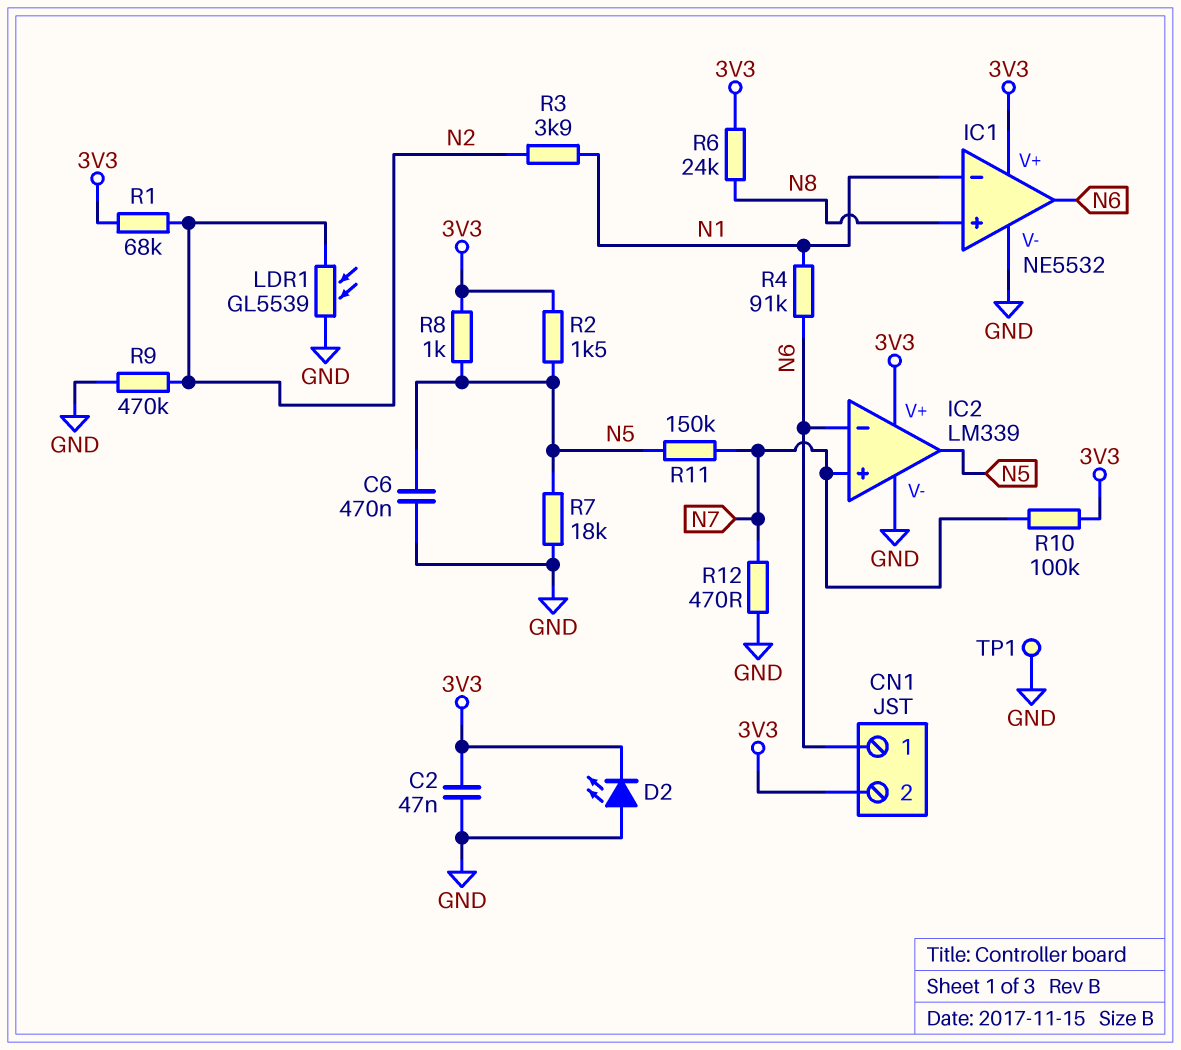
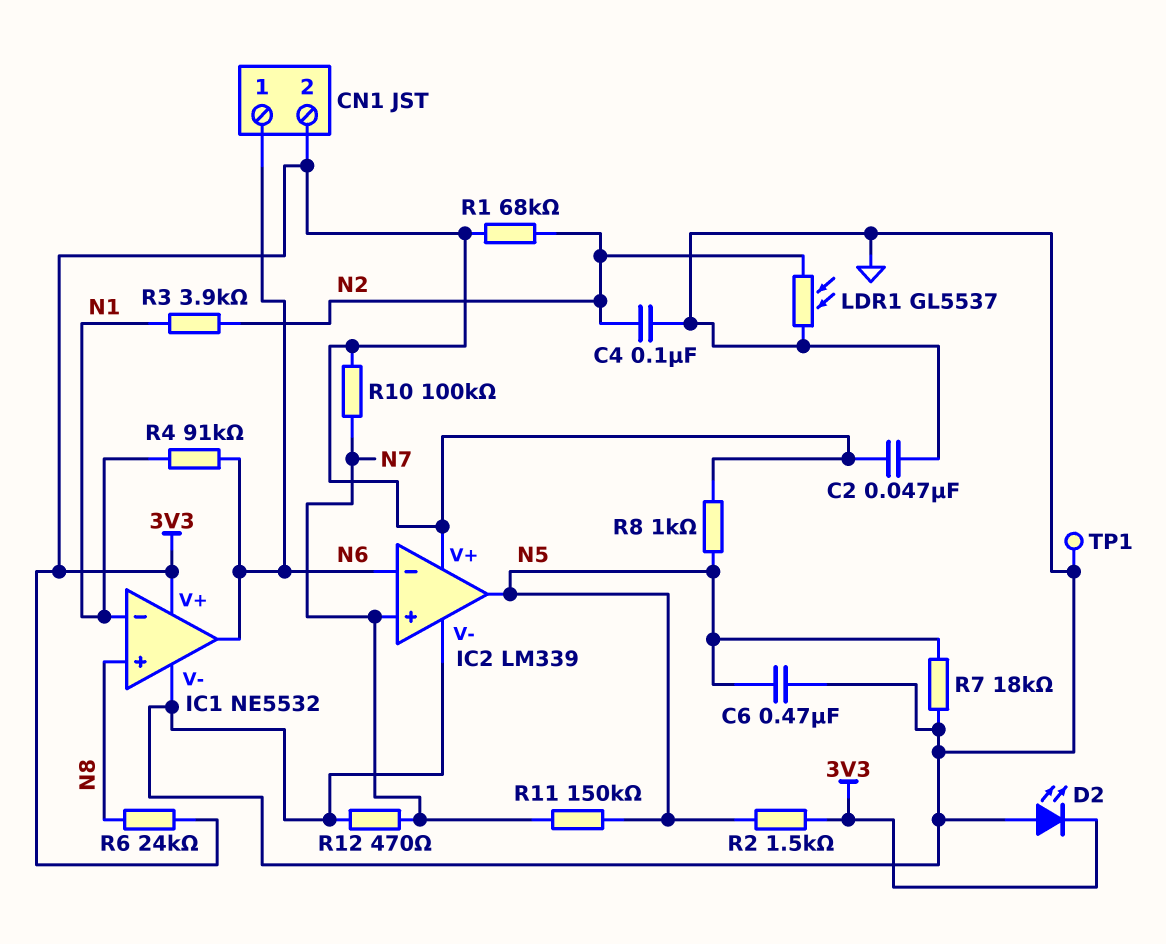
C4: none -> 100nF (GND, N2)
LDR1: GL5539 (GND, N2) -> GL5537 (GND, N2)
R9: 470k (GND, N2) -> none

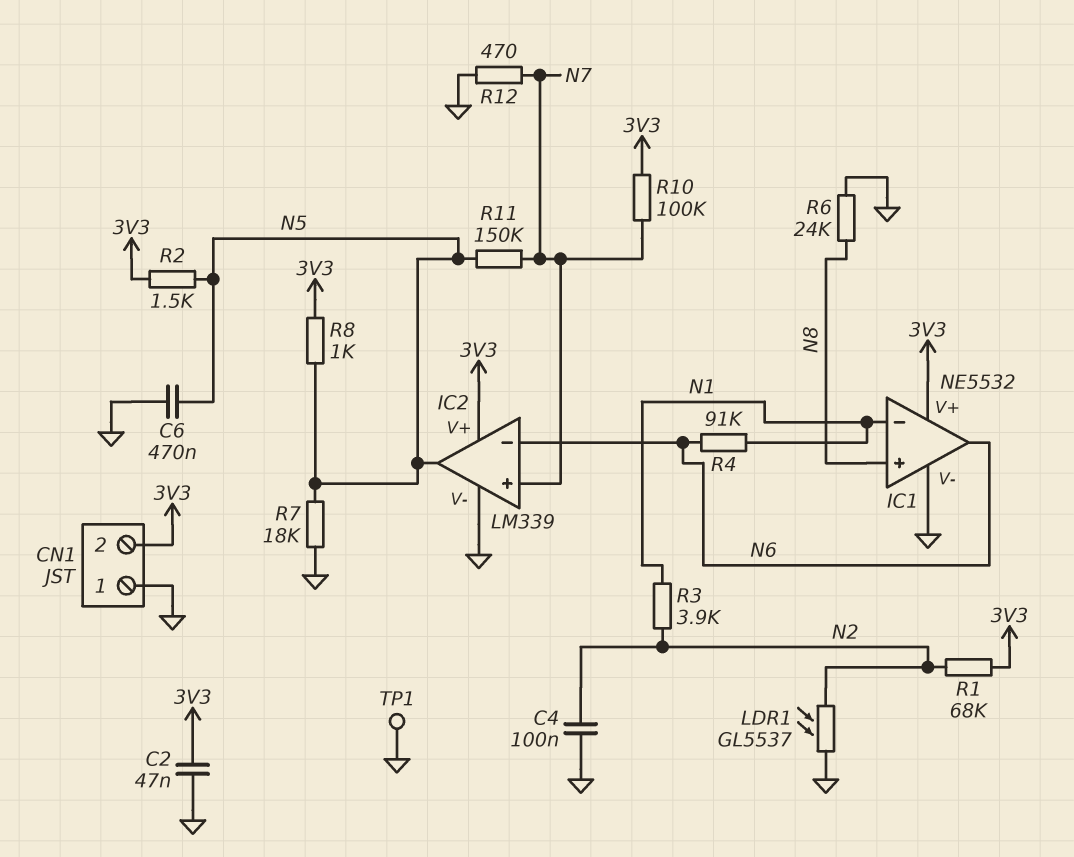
CN1 pin 1: N6 -> GND
D2: LED (A GND, K 3V3) -> none
R6: 24k (3V3, N8) -> 24k (GND, N8)

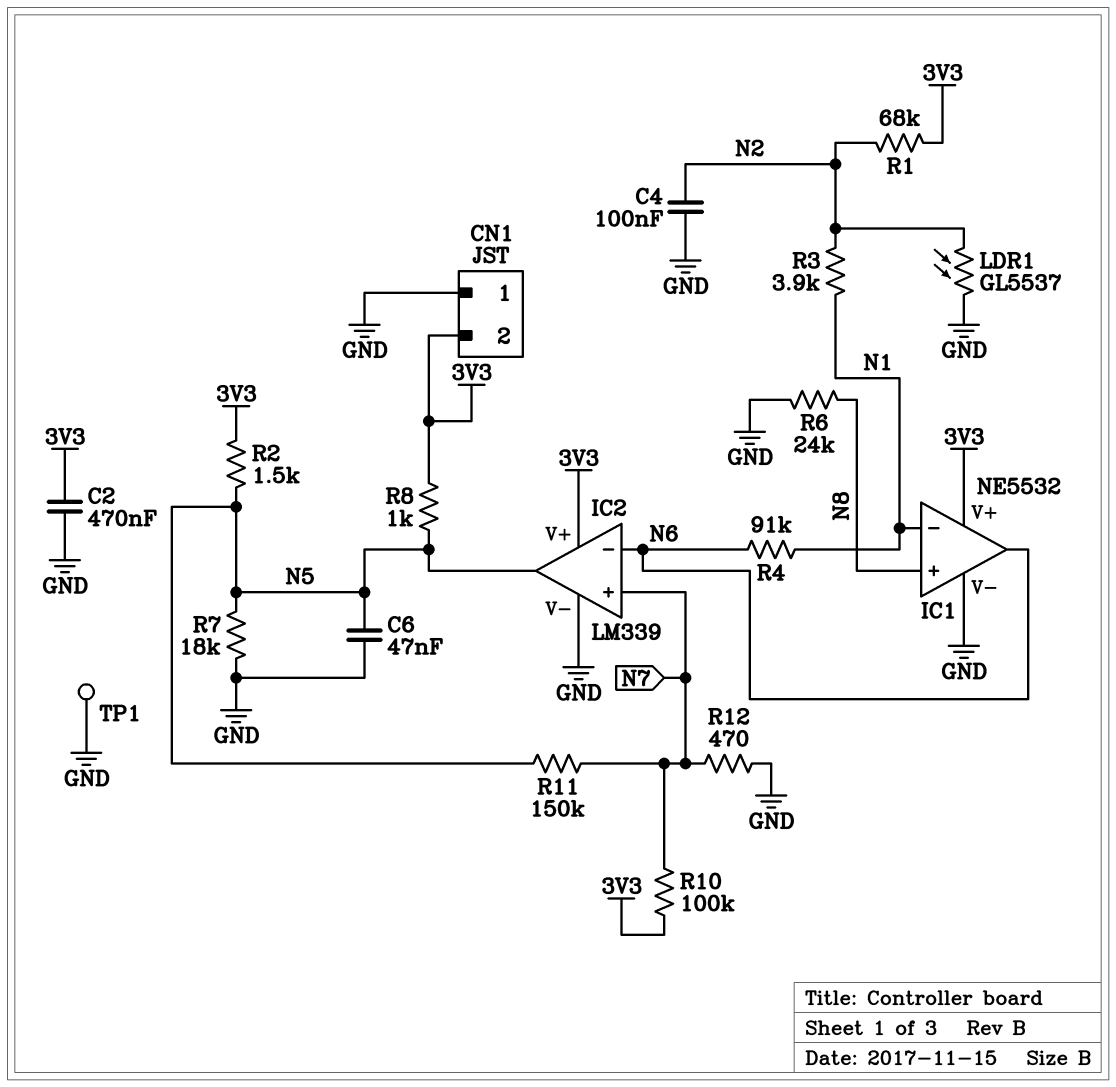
C2: 47nF (3V3, GND) -> 470nF (3V3, GND)
C6: 470nF (GND, N5) -> 47nF (GND, N5)

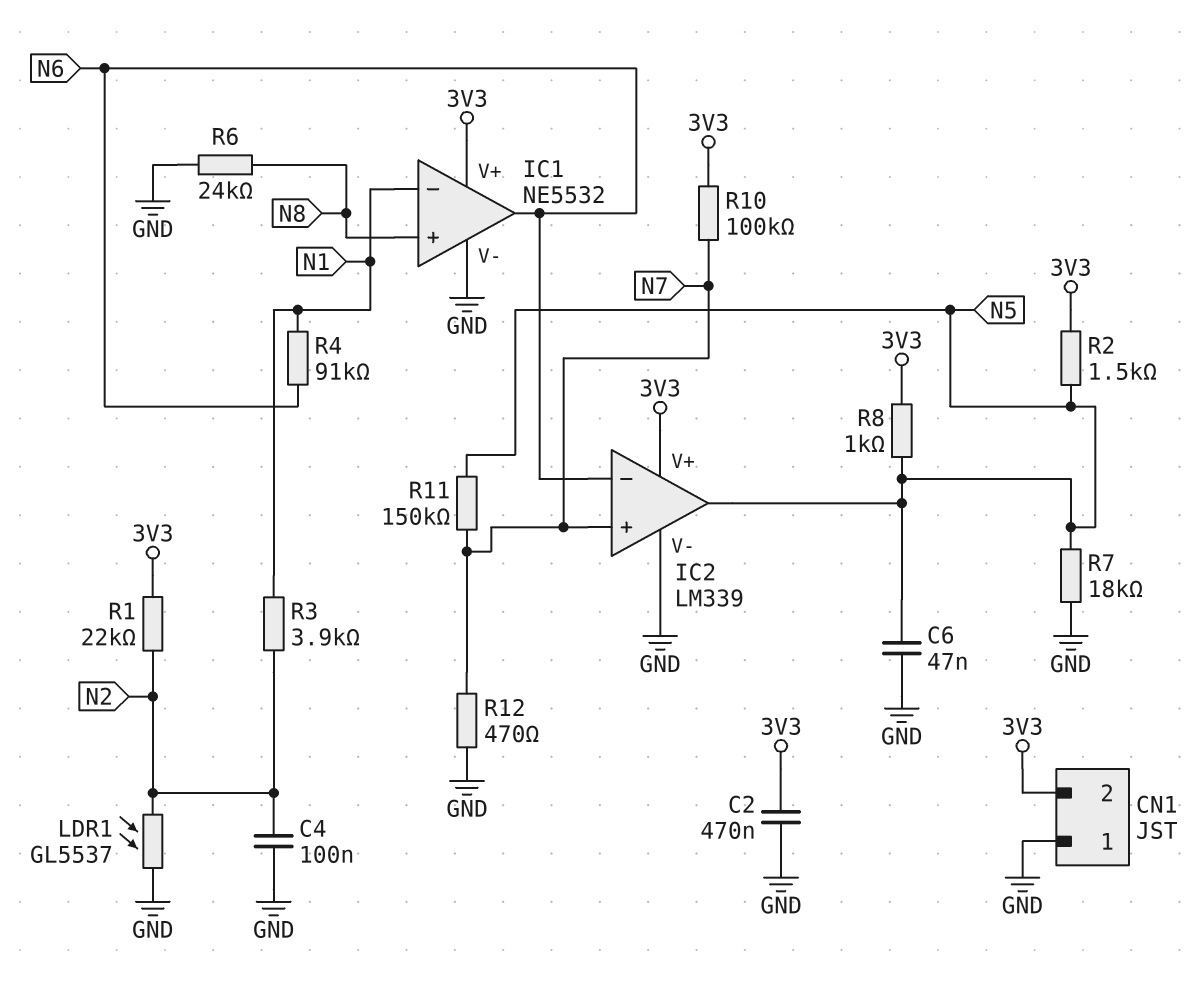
R1: 68k (3V3, N2) -> 22k (3V3, N2)
TP1: test point (GND) -> none

